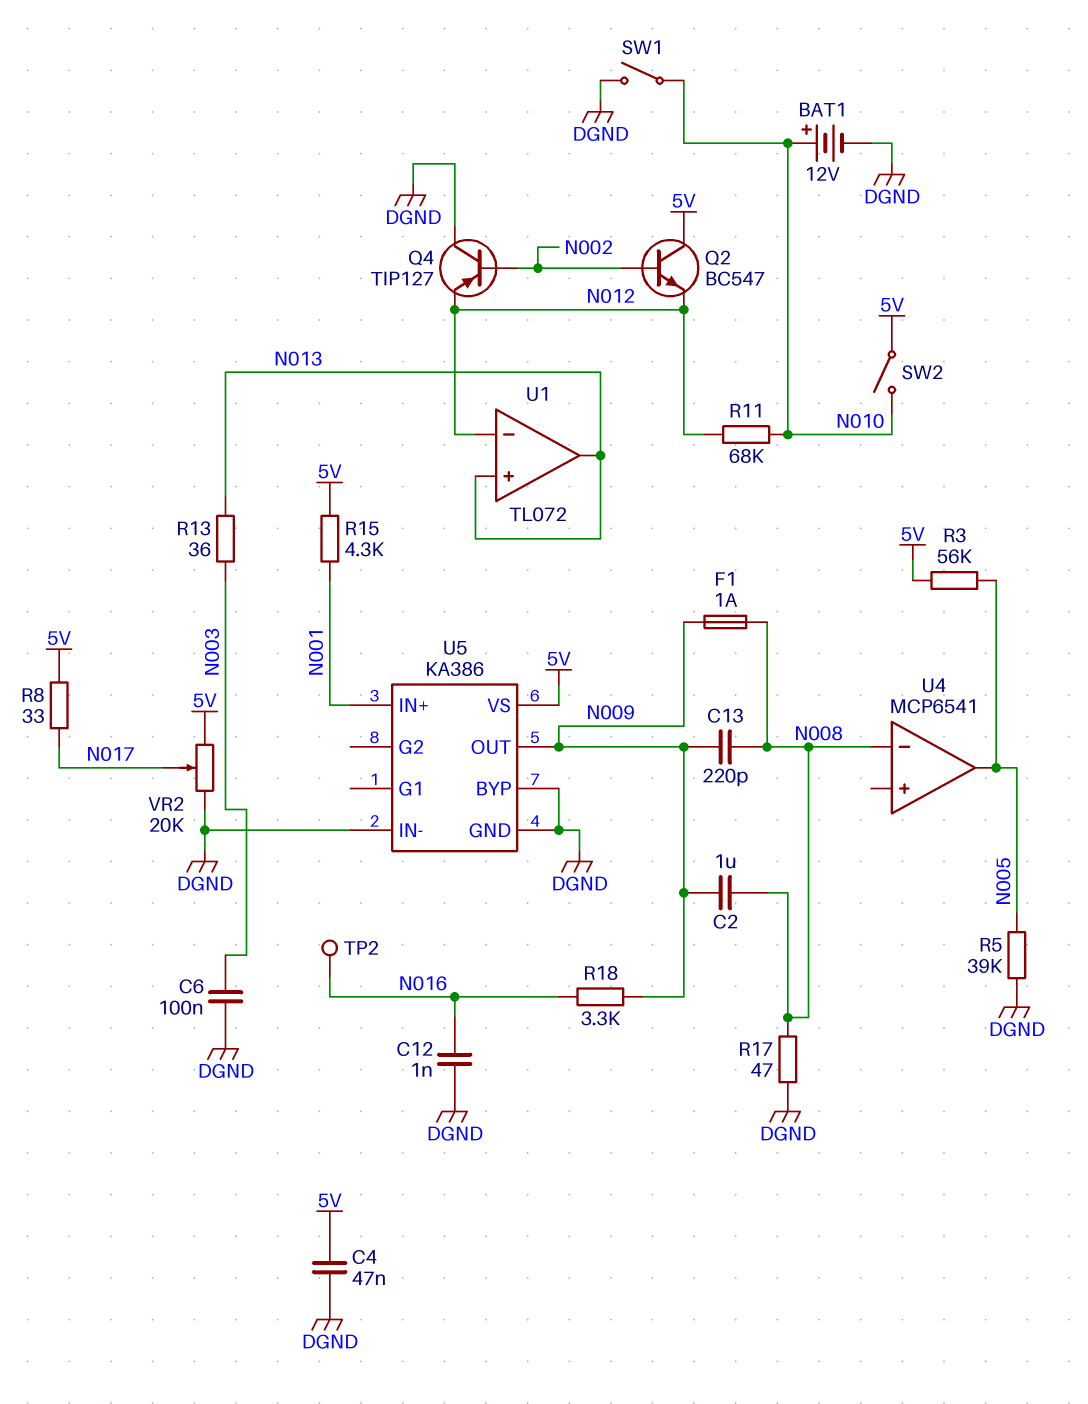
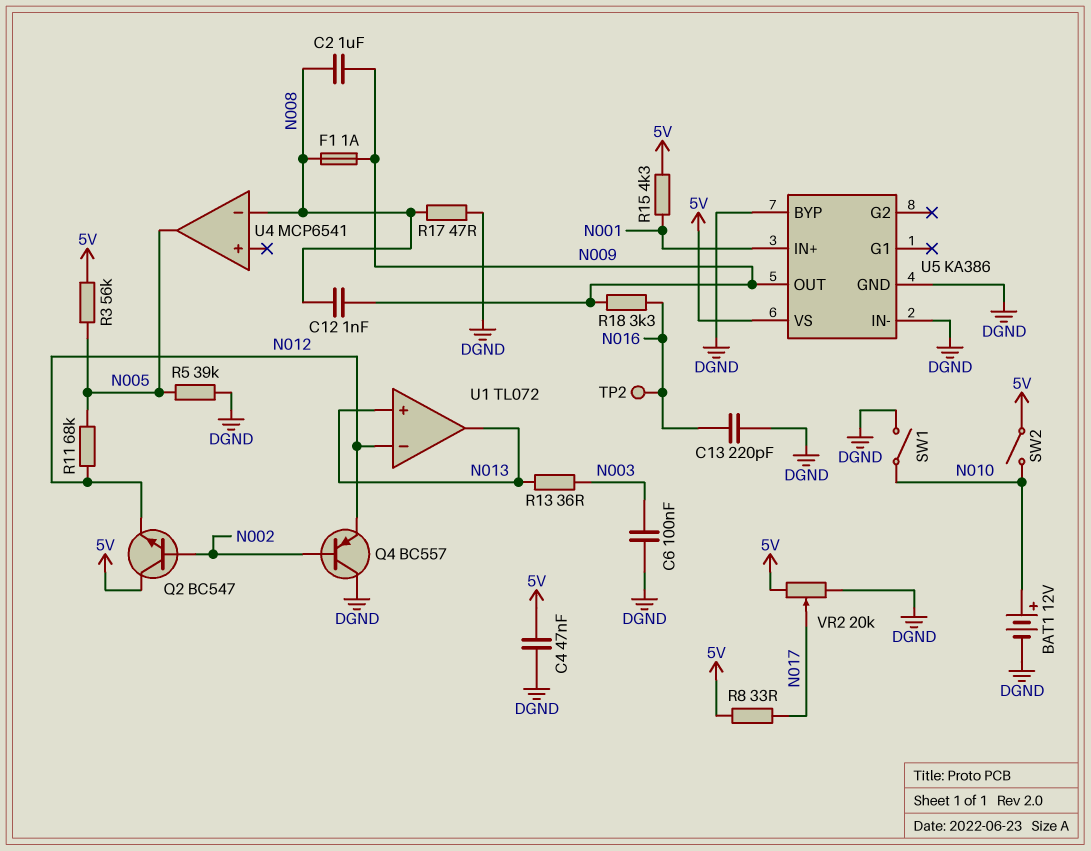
C12: 1nF (DGND, N016) -> 1nF (N008, N009)
C13: 220pF (N008, N009) -> 220pF (DGND, N016)
Q4: PNP TIP127 (B N002, C DGND, E N012) -> PNP BC557 (B N002, C DGND, E N012)
R11: 68k (N010, N012) -> 68k (N005, N012)

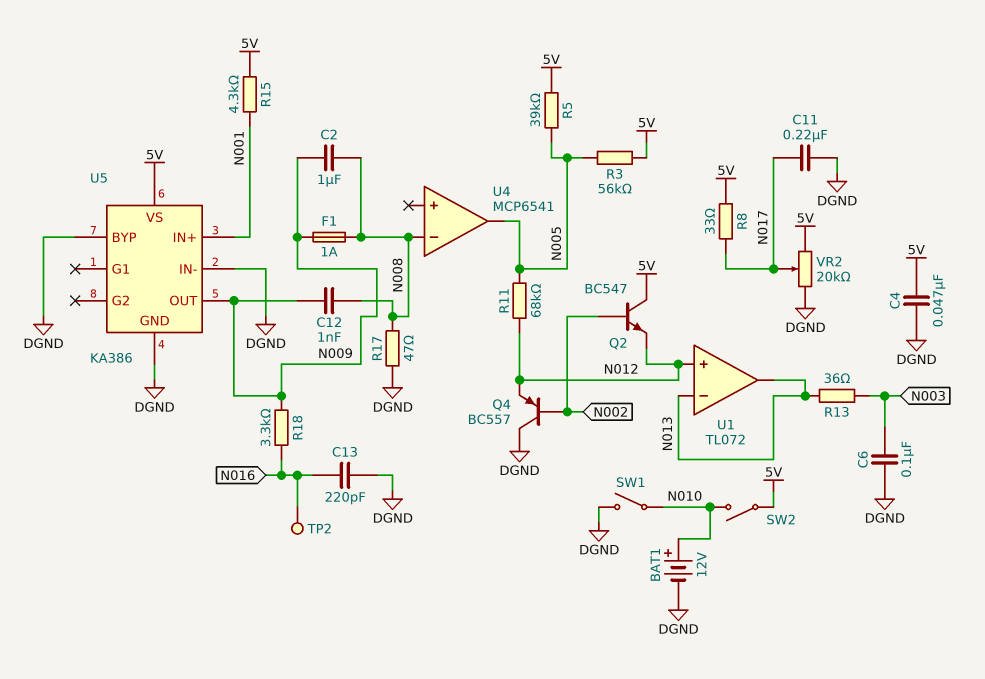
C11: none -> 220nF (DGND, N017)
R5: 39k (DGND, N005) -> 39k (5V, N005)
U1 pin in+: N013 -> N012
U1 pin in-: N012 -> N013

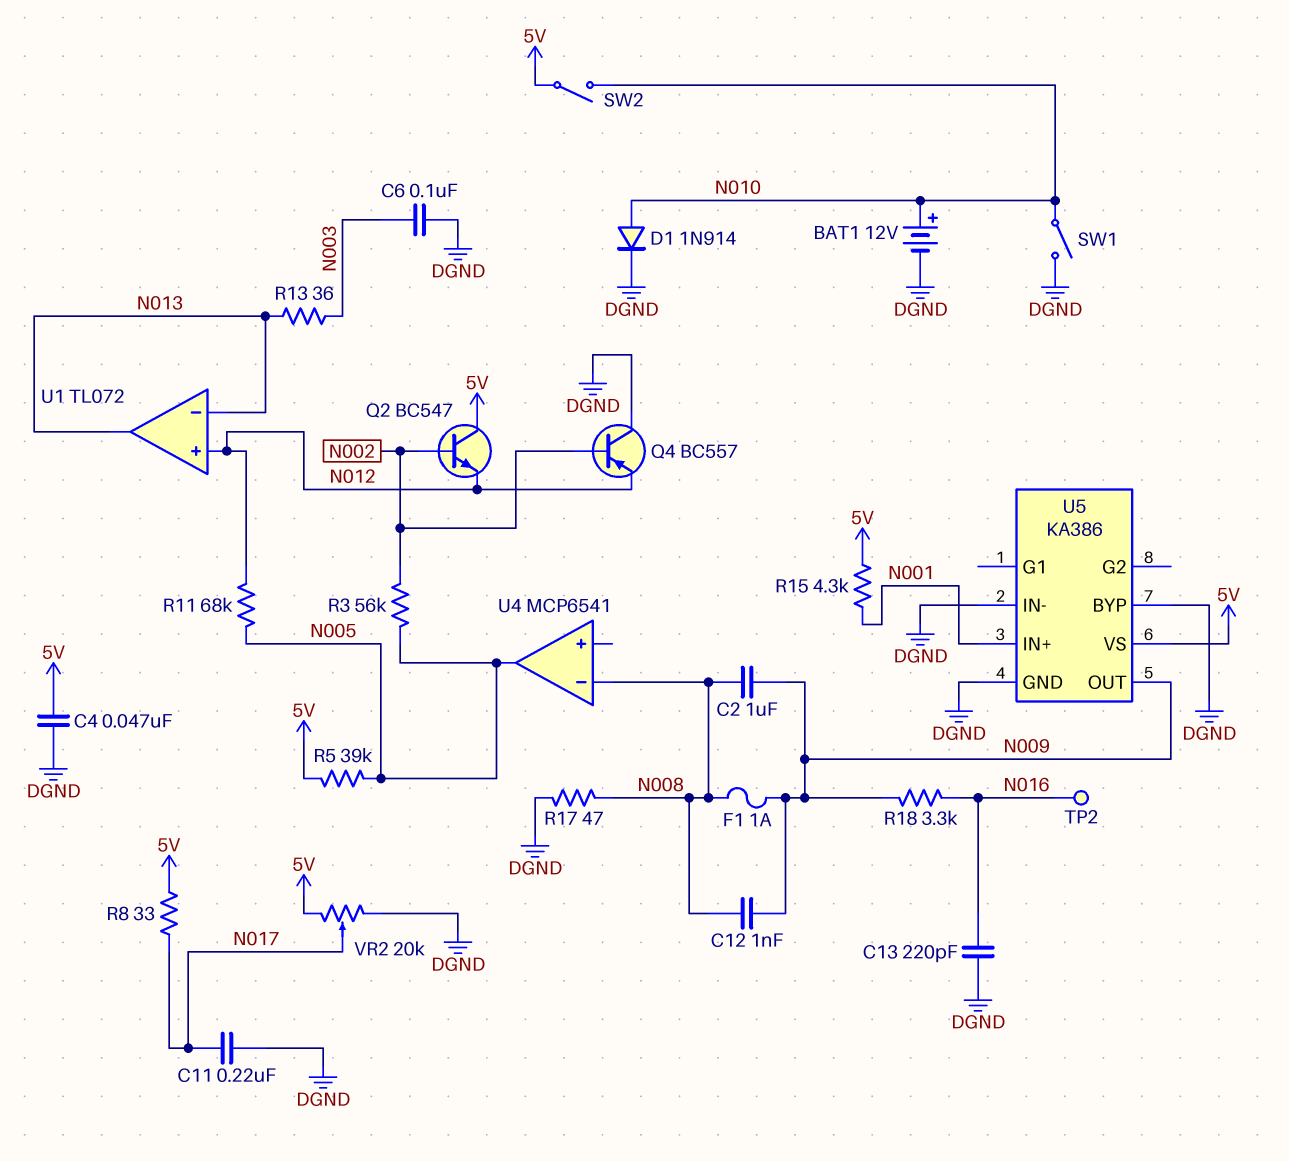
D1: none -> diode 1N914 (A N010, K DGND)
R3: 56k (5V, N005) -> 56k (N002, N005)

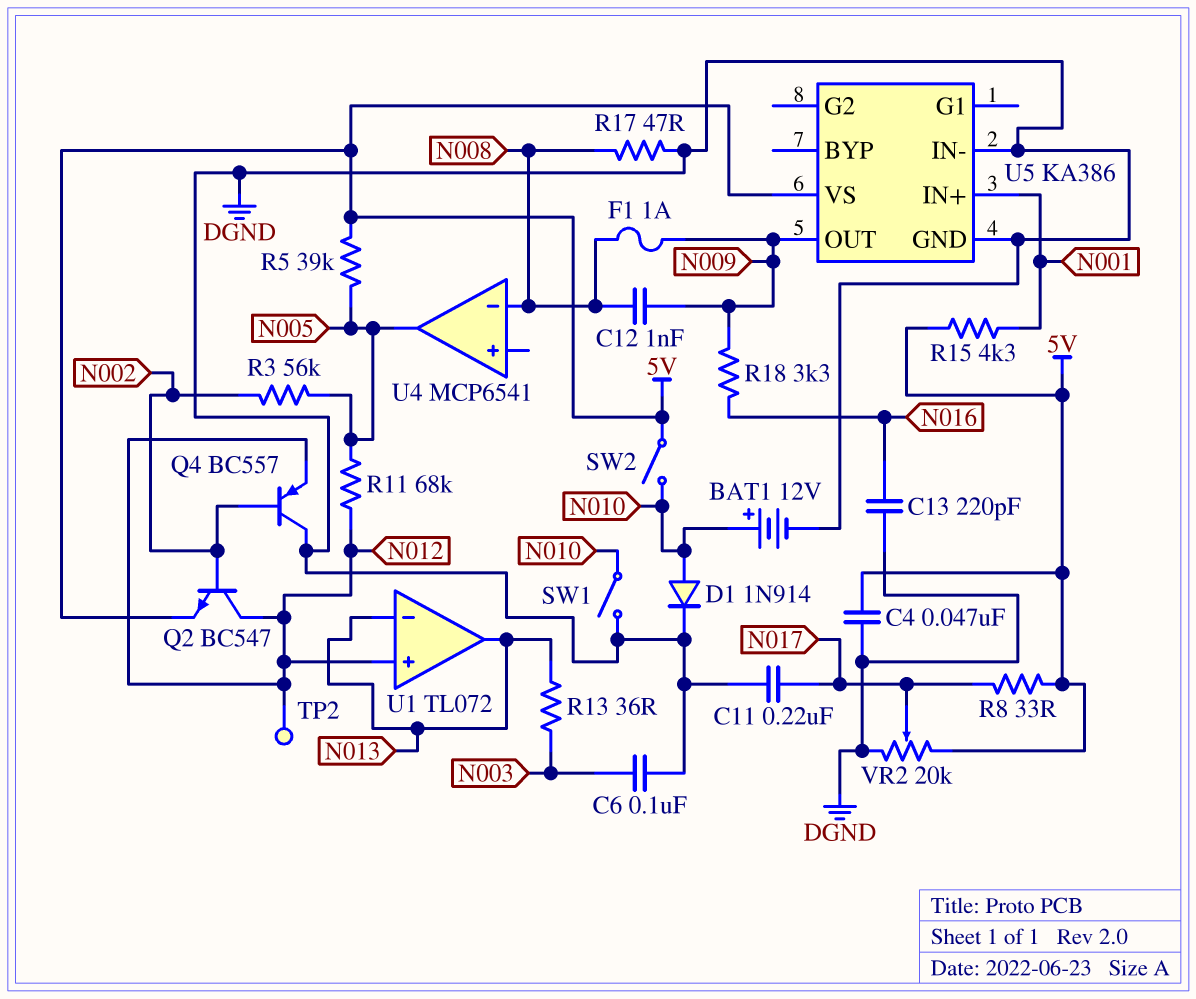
C2: 1uF (N008, N009) -> none
Q2: NPN BC547 (B N002, C 5V, E N012) -> NPN BC547 (B N002, C N012, E 5V)
TP2: test point (N016) -> test point (N012)
U5 pin BYP: DGND -> none

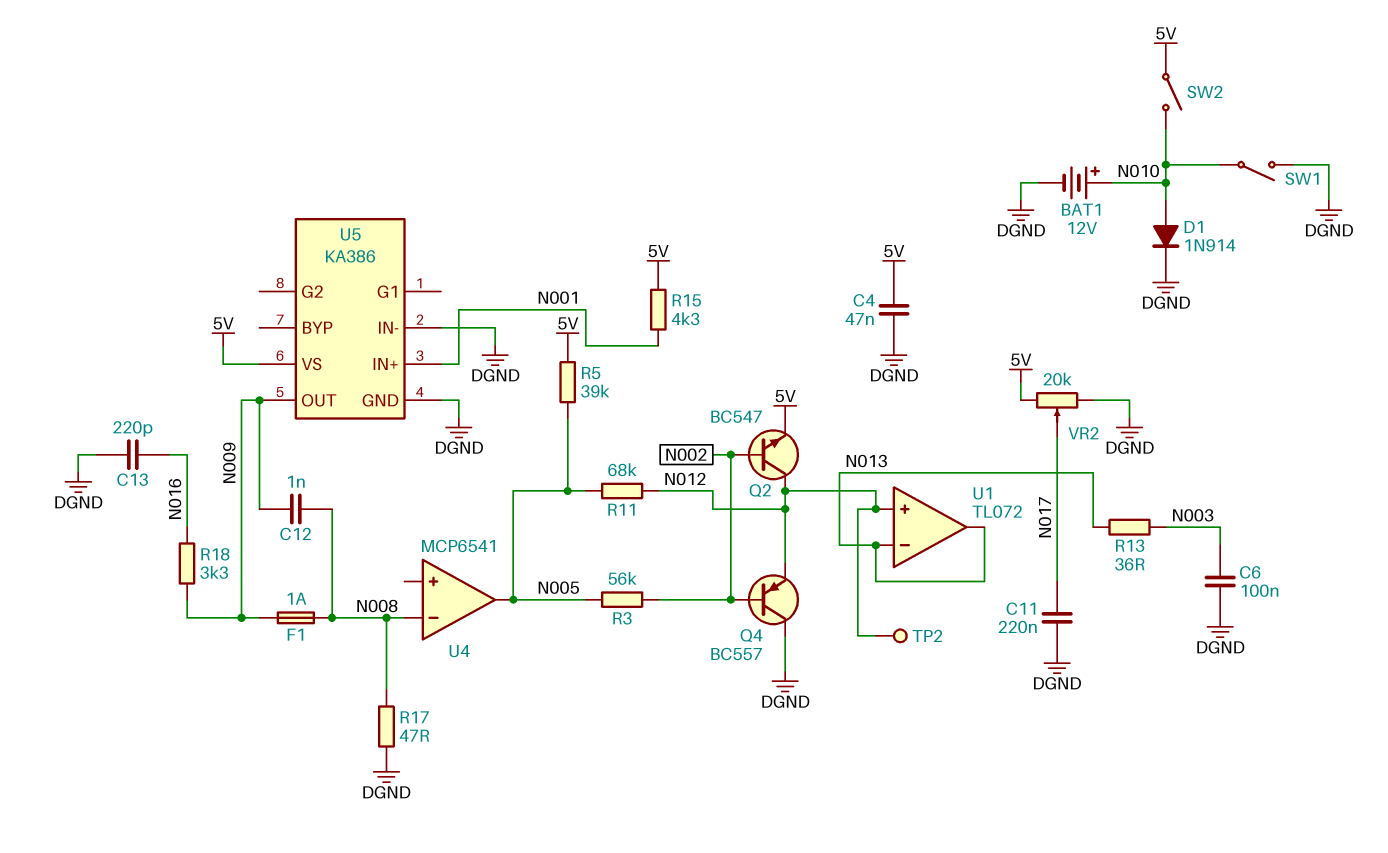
R8: 33 (5V, N017) -> none

